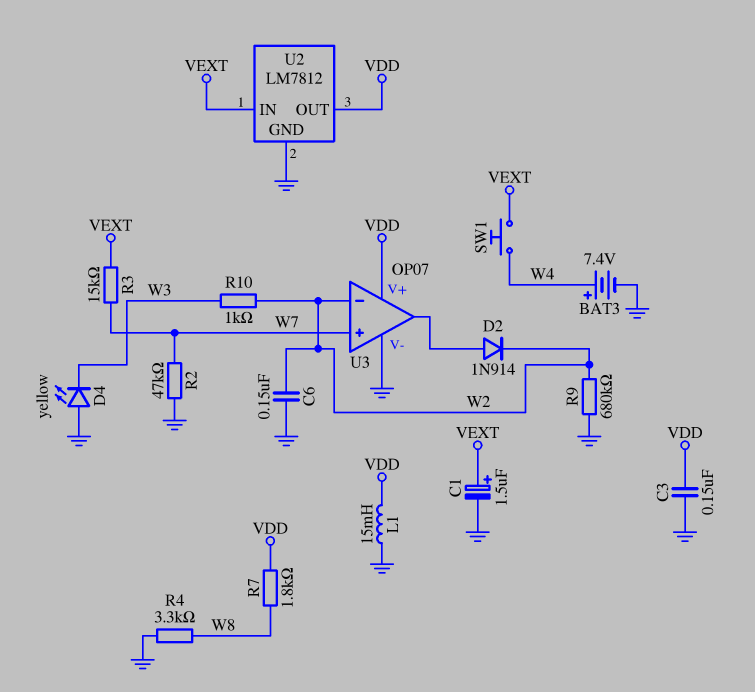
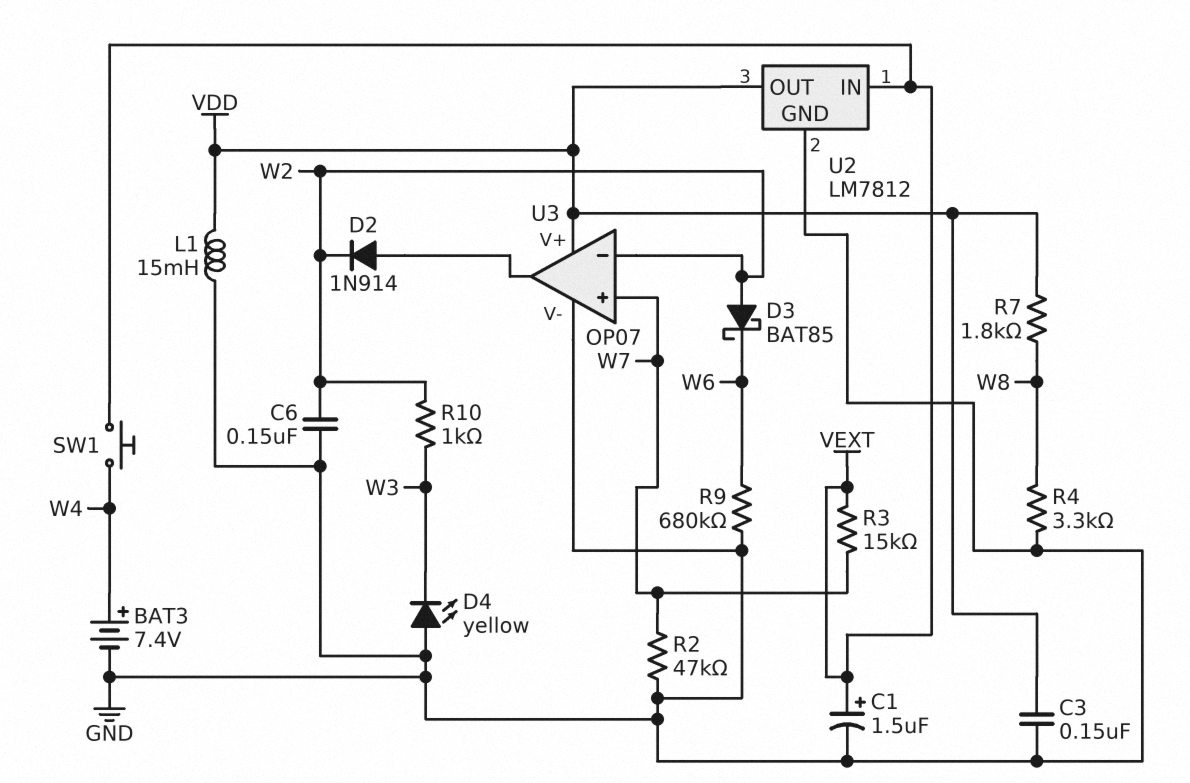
D3: none -> schottky BAT85 (A W2, K W6)
R9: 680k (GND, W2) -> 680k (GND, W6)

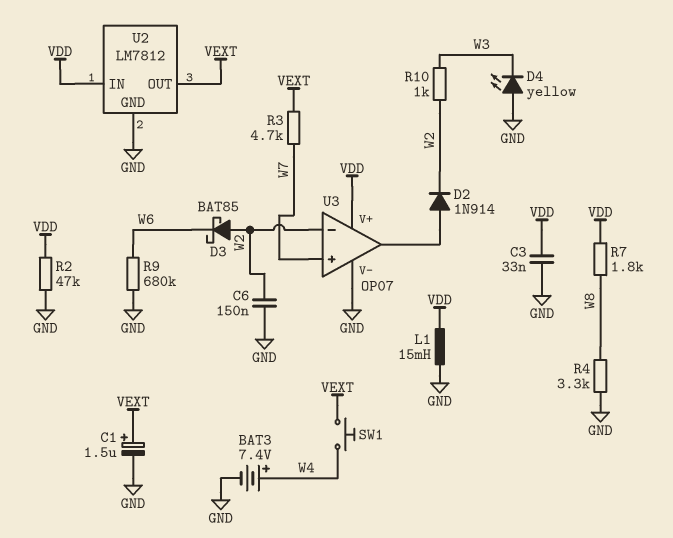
C3: 150nF (GND, VDD) -> 33nF (GND, VDD)
R2: 47k (GND, W7) -> 47k (GND, VDD)
R3: 15k (VEXT, W7) -> 4.7k (VEXT, W7)
U2 pin IN: VEXT -> VDD
U2 pin OUT: VDD -> VEXT

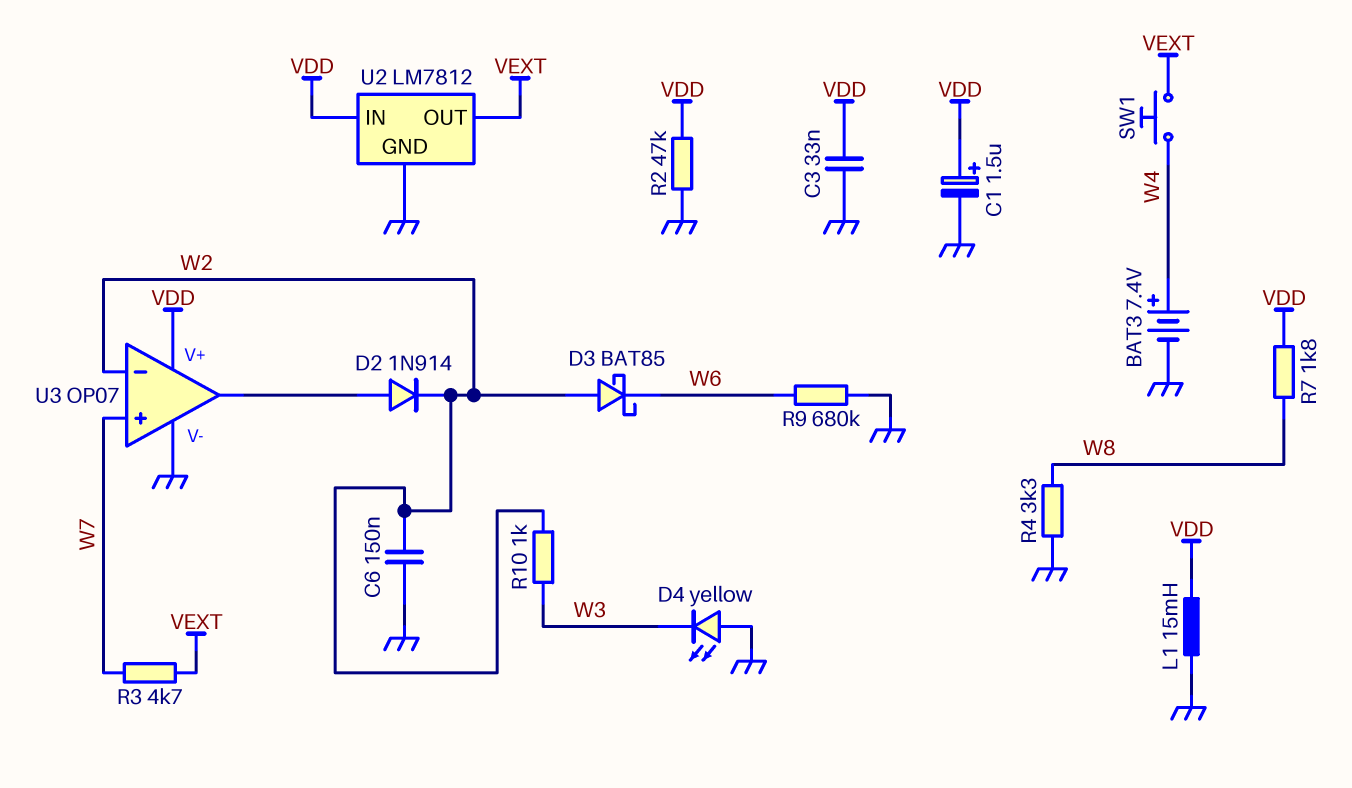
C1: 1.5uF (plus VEXT, minus GND) -> 1.5uF (plus VDD, minus GND)

